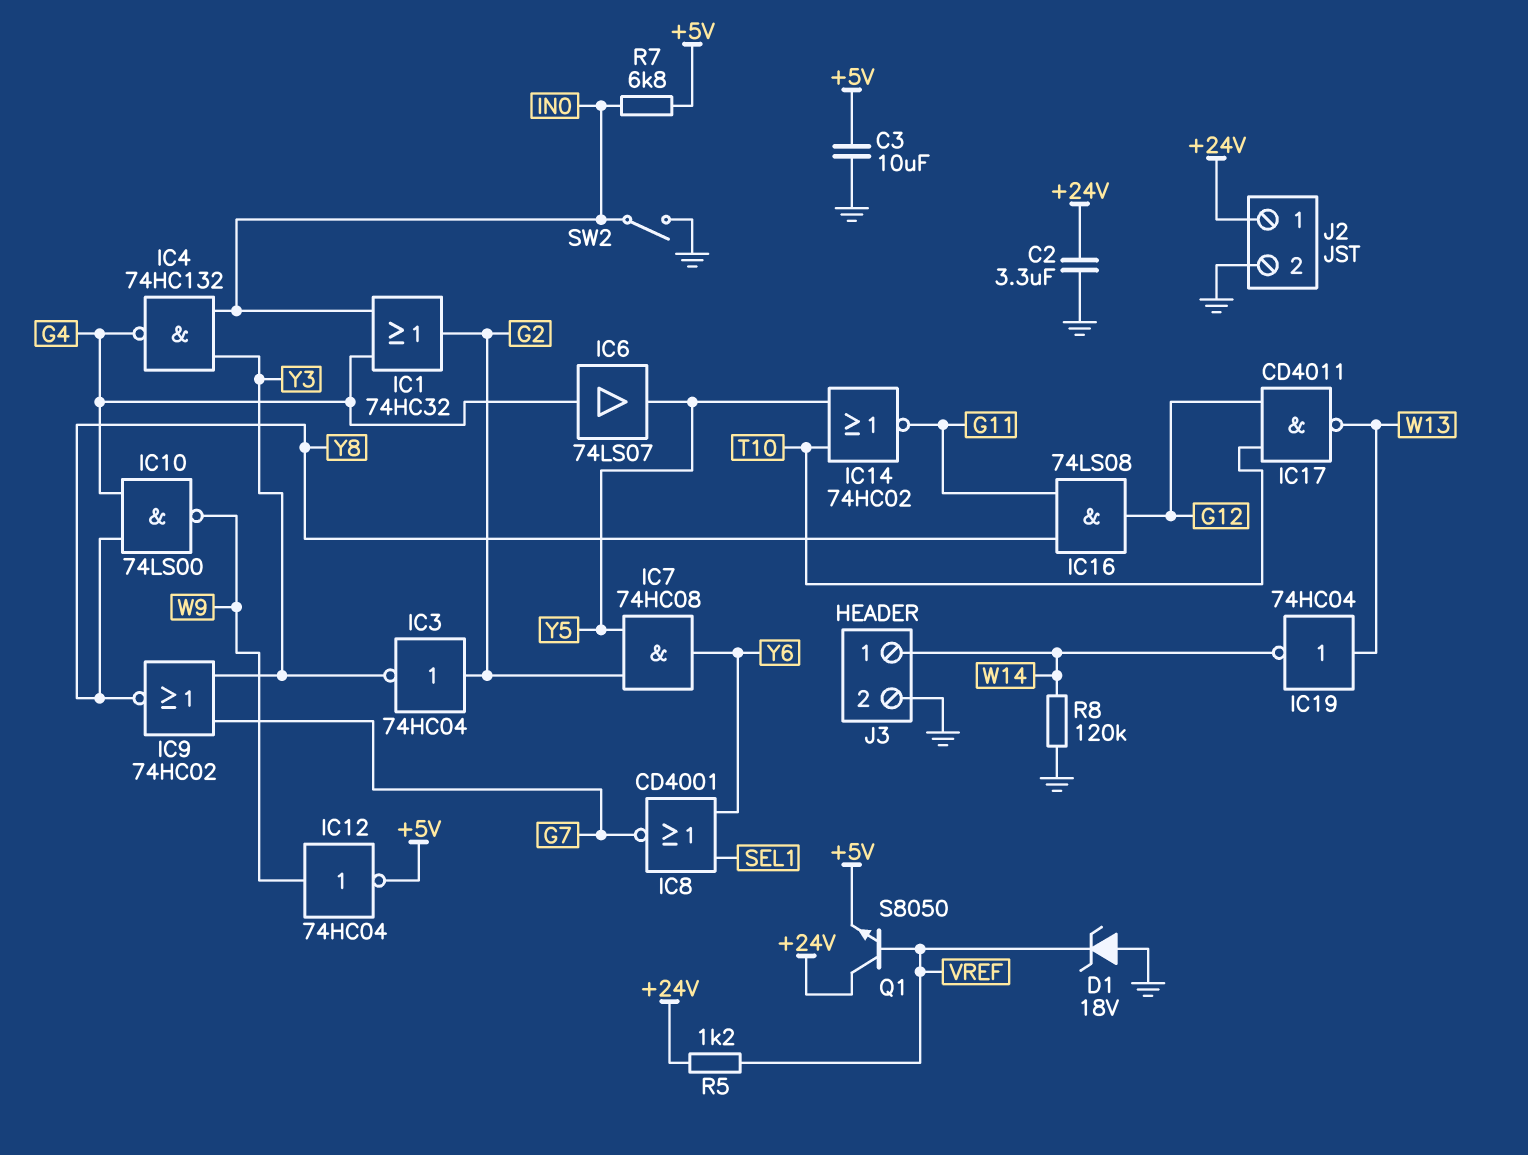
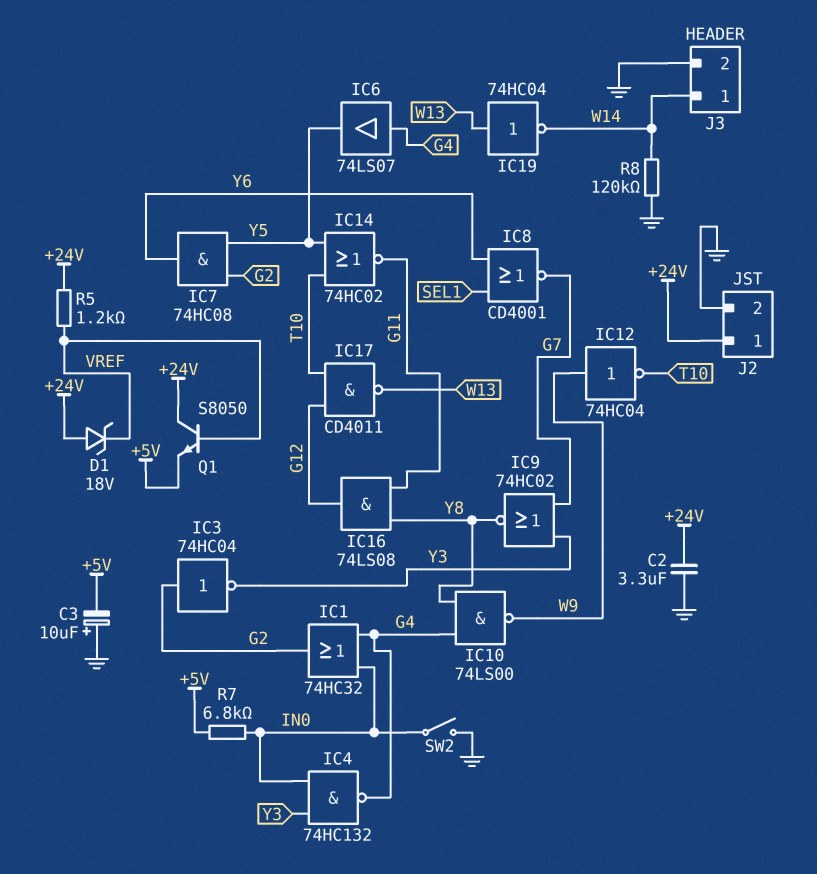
C3: 10uF (+5V, GND) -> 10uF (plus GND, minus +5V)
D1: zener 18V (A GND, K VREF) -> zener 18V (A +24V, K VREF)
IC12: NOT 74HC04 (in W9, out +5V) -> NOT 74HC04 (in W9, out T10)

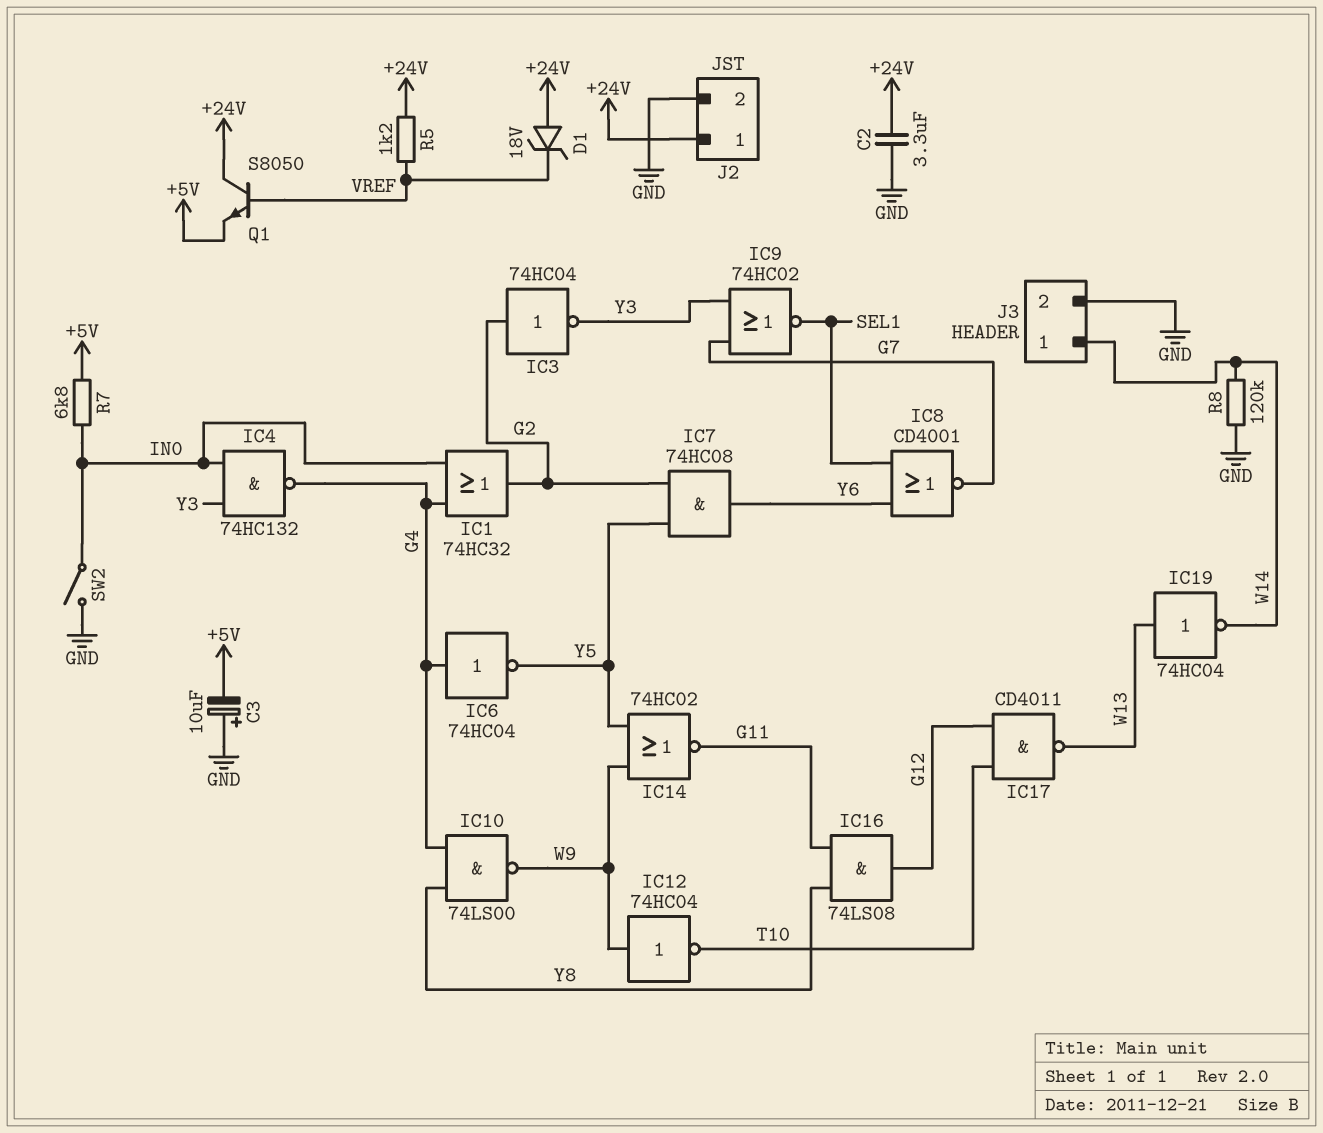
IC6: buffer 74LS07 (in G4, out Y5) -> NOT 74HC04 (in G4, out Y5)
IC9: NOR 74HC02 (in G7, in Y3, out Y8) -> NOR 74HC02 (in G7, in Y3, out SEL1)
IC14: NOR 74HC02 (in T10, in Y5, out G11) -> NOR 74HC02 (in W9, in Y5, out G11)

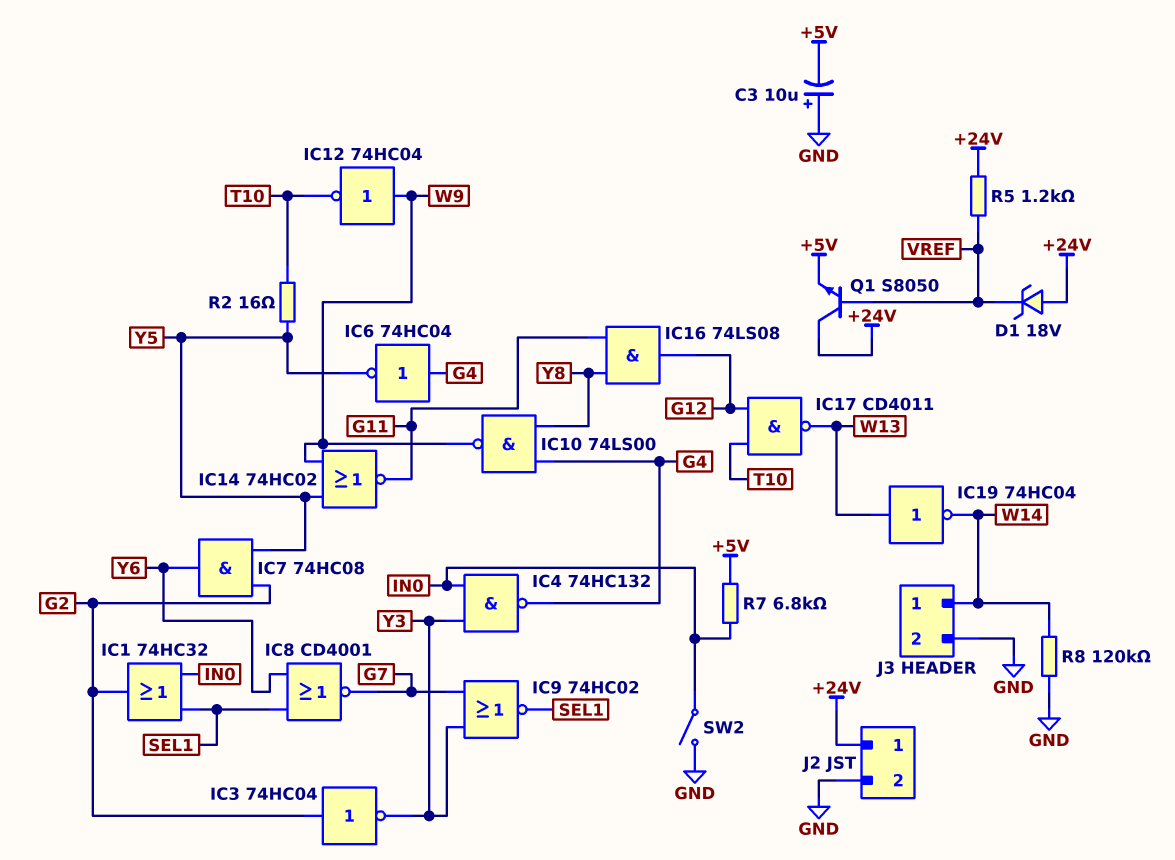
C2: 3.3uF (+24V, GND) -> none
IC1: OR 74HC32 (in G4, in IN0, out G2) -> OR 74HC32 (in IN0, in SEL1, out G2)
R2: none -> 16 (T10, Y5)

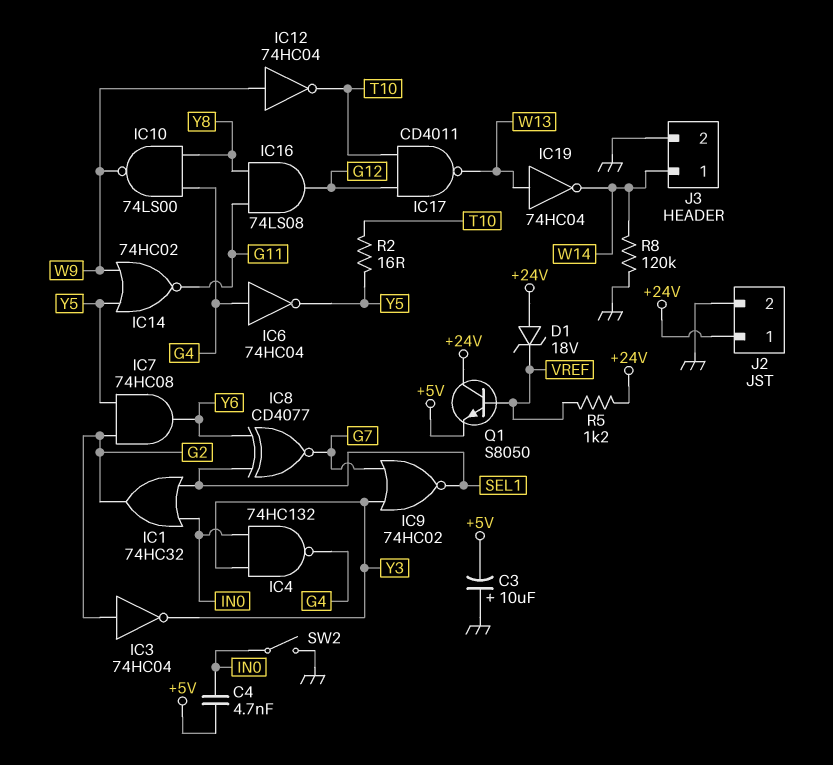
C4: none -> 4.7nF (+5V, IN0)
IC8: NOR CD4001 (in SEL1, in Y6, out G7) -> XNOR CD4077 (in SEL1, in Y6, out G7)
R7: 6.8k (+5V, IN0) -> none

